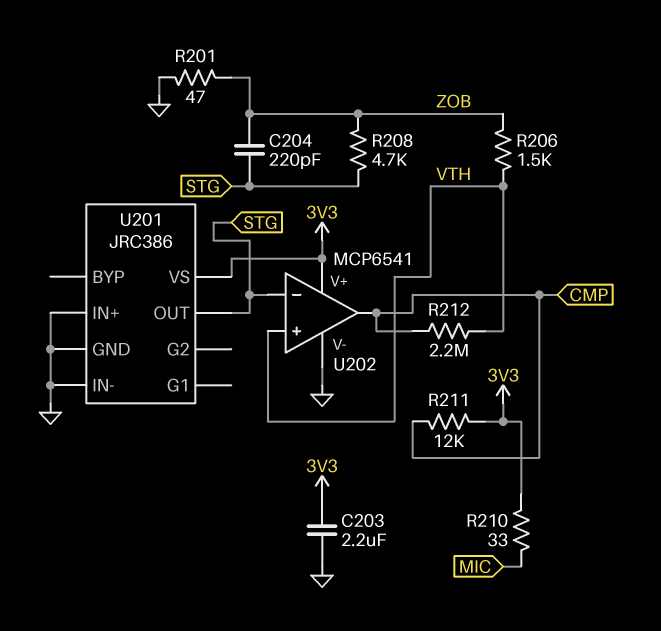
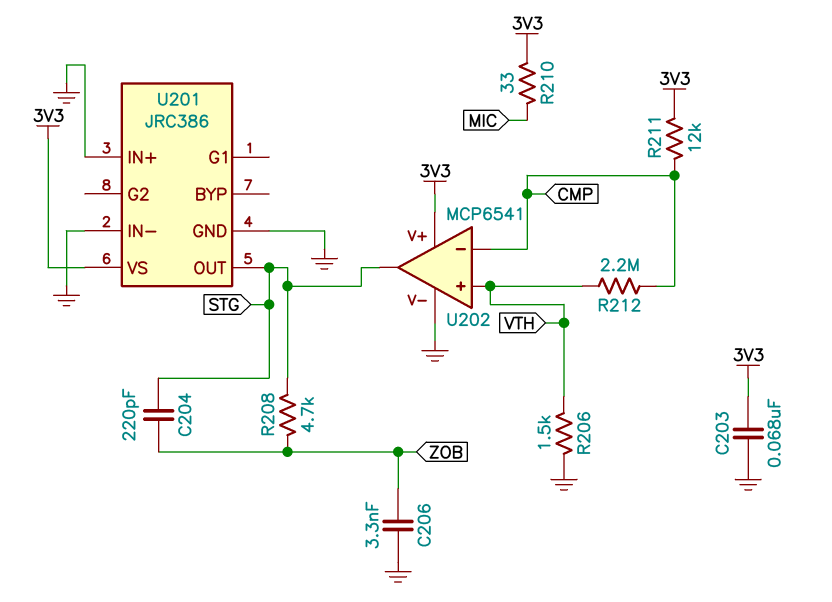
C203: 2.2uF (3V3, GND) -> 68nF (3V3, GND)
C206: none -> 3.3nF (GND, ZOB)
R201: 47 (GND, ZOB) -> none
R206: 1.5k (VTH, ZOB) -> 1.5k (GND, VTH)
U202 pin in-: STG -> CMP
U202 pin out: CMP -> STG

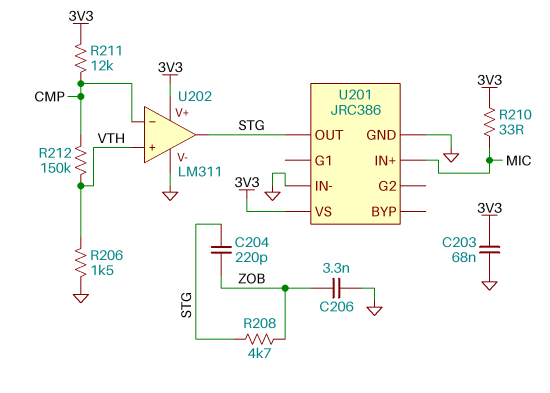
R212: 2.2M (CMP, VTH) -> 150k (CMP, VTH)
U201 pin IN+: GND -> MIC
U202: MCP6541 -> LM311

